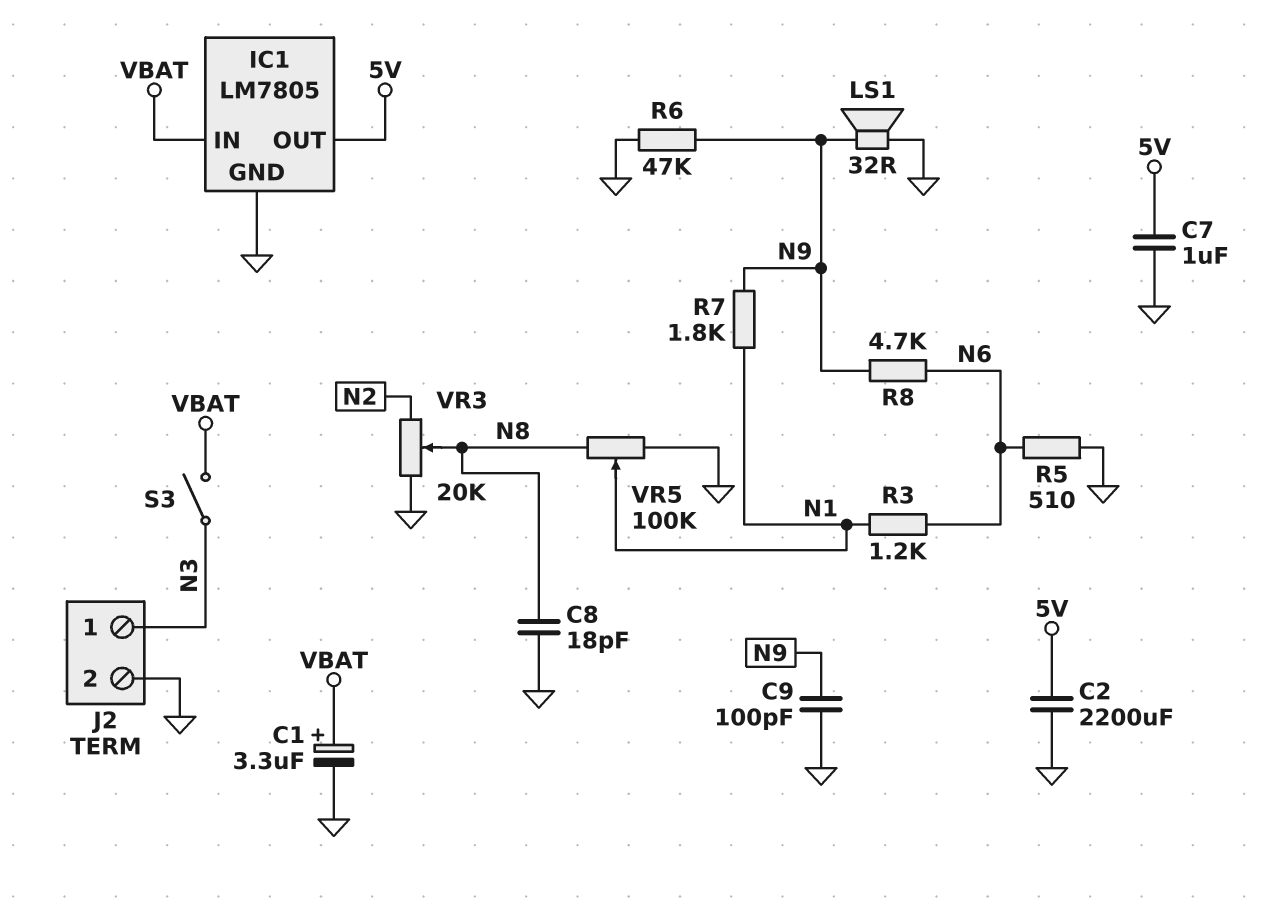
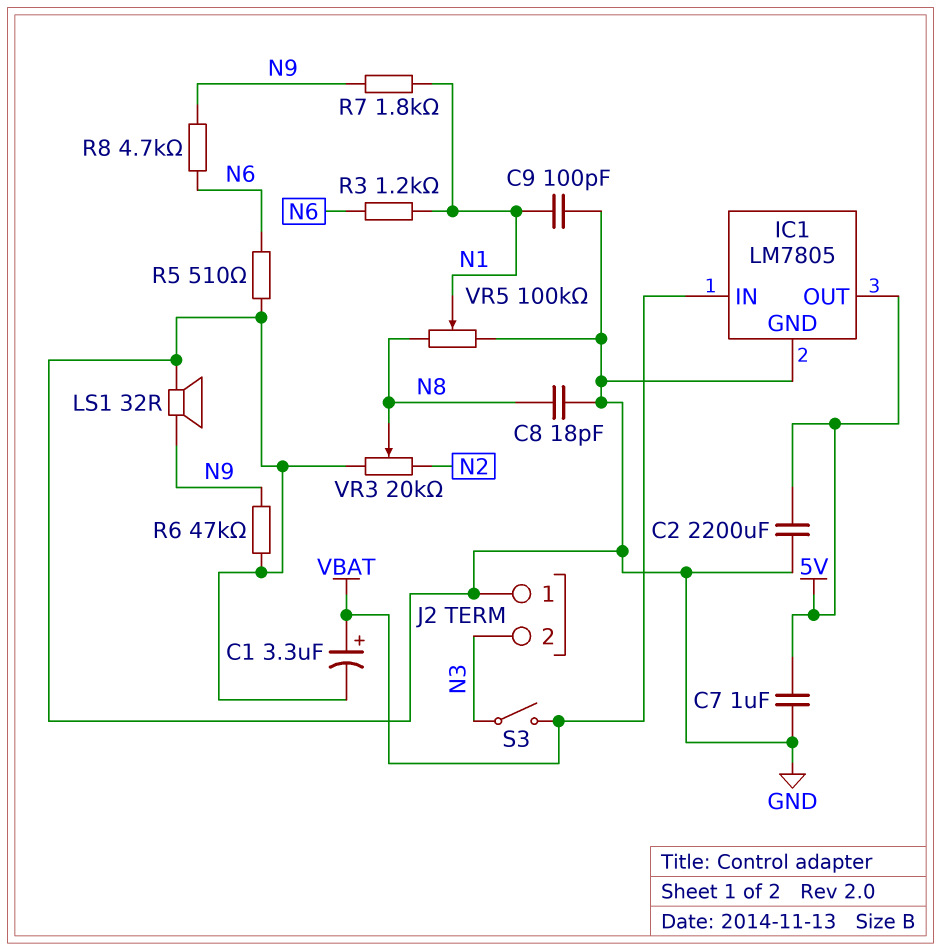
C9: 100pF (GND, N9) -> 100pF (GND, N1)
J2 pin 1: N3 -> GND
J2 pin 2: GND -> N3

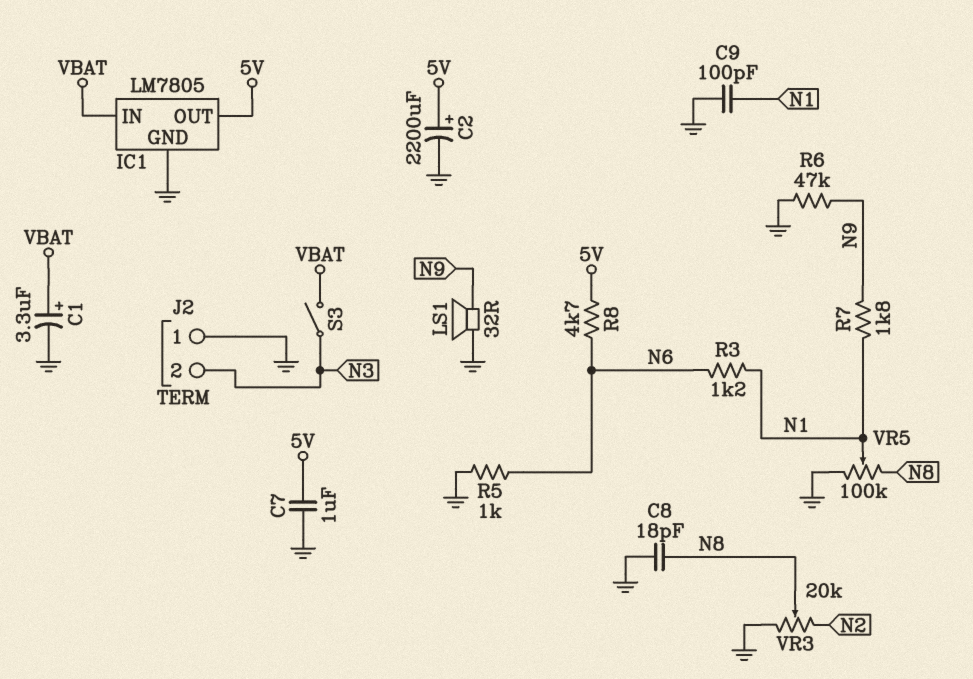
C2: 2200uF (5V, GND) -> 2200uF (plus 5V, minus GND)
R5: 510 (GND, N6) -> 1k (GND, N6)
R8: 4.7k (N6, N9) -> 4.7k (5V, N6)

